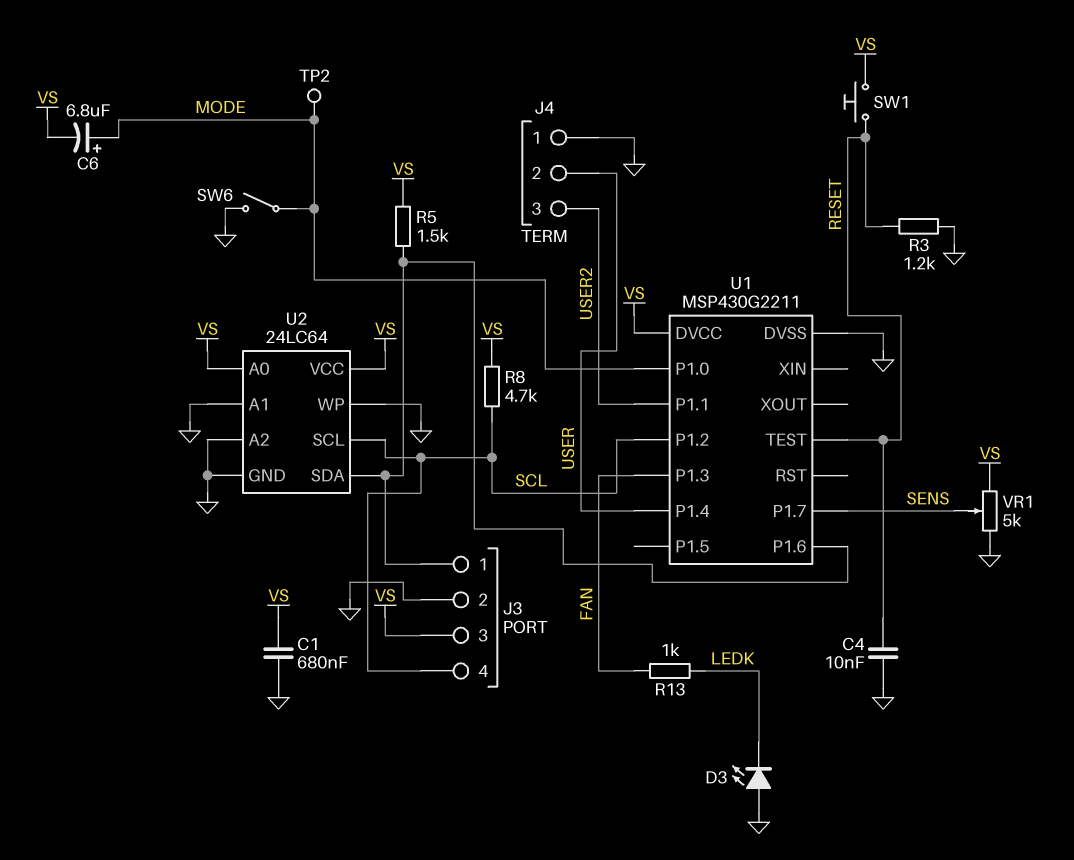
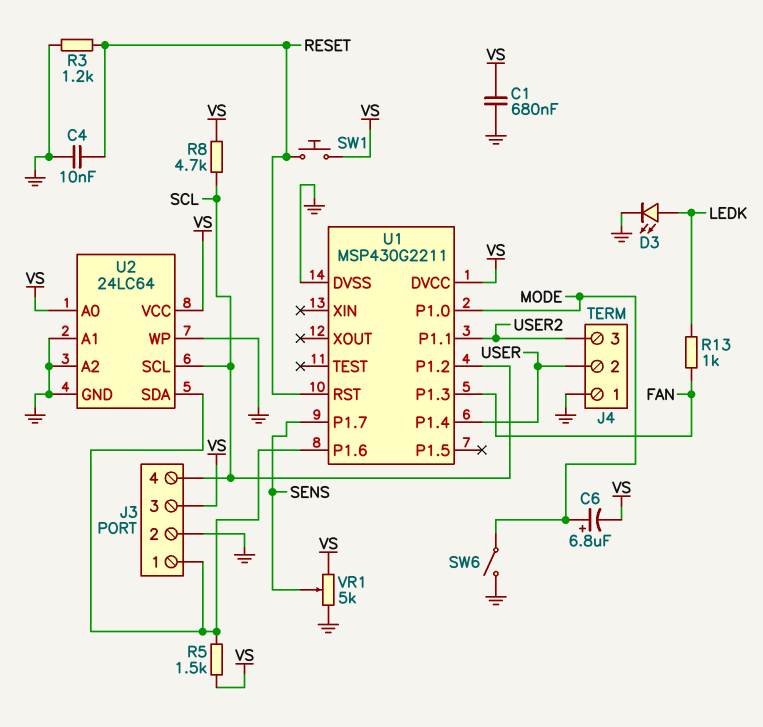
D3: LED (A GND, K LEDK) -> LED (A LEDK, K GND)
TP2: test point (MODE) -> none
U1 pin RST: none -> RESET
U1 pin TEST: RESET -> none

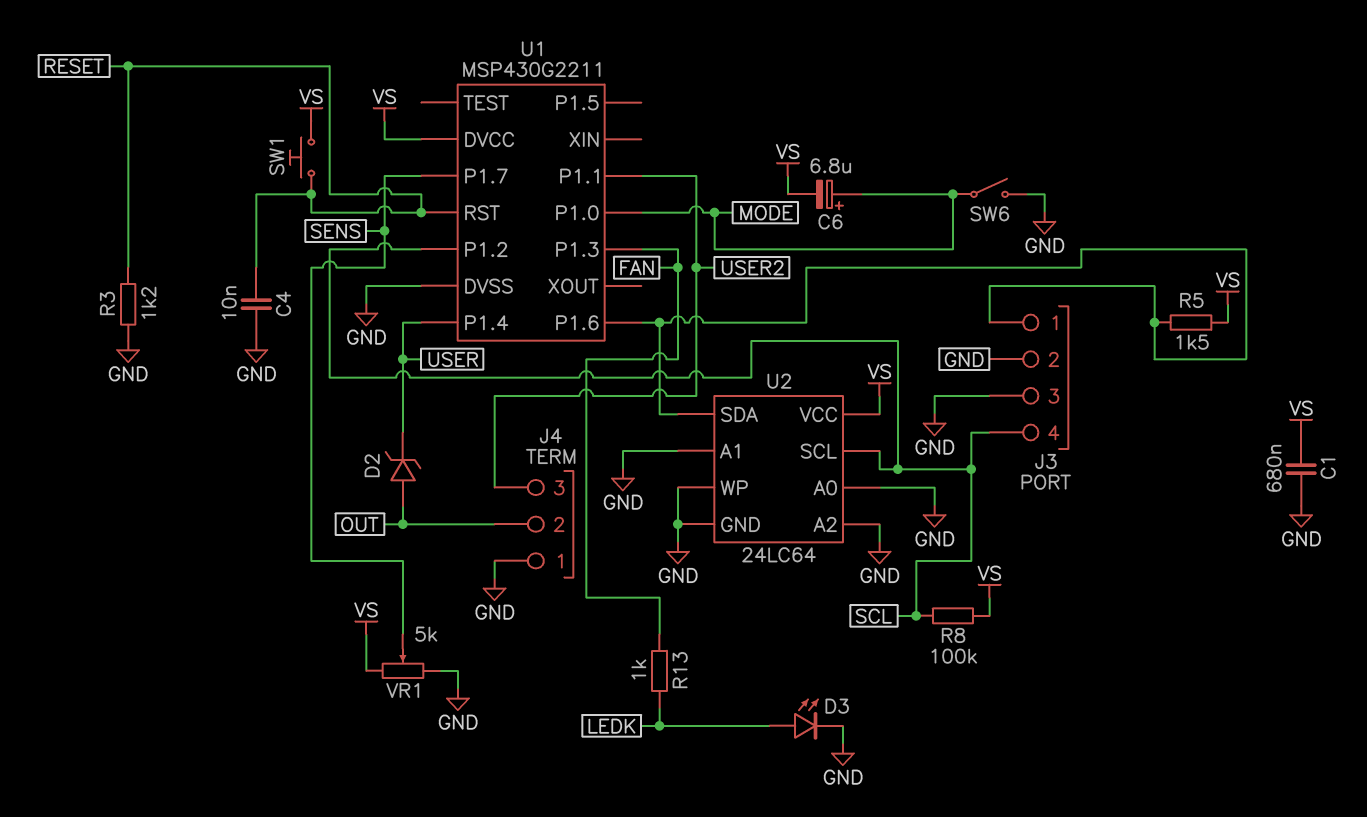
D2: none -> zener (A OUT, K USER)
J3 pin 3: VS -> GND
J4 pin 2: USER -> OUT
R8: 4.7k (SCL, VS) -> 100k (SCL, VS)
U2 pin A0: VS -> GND

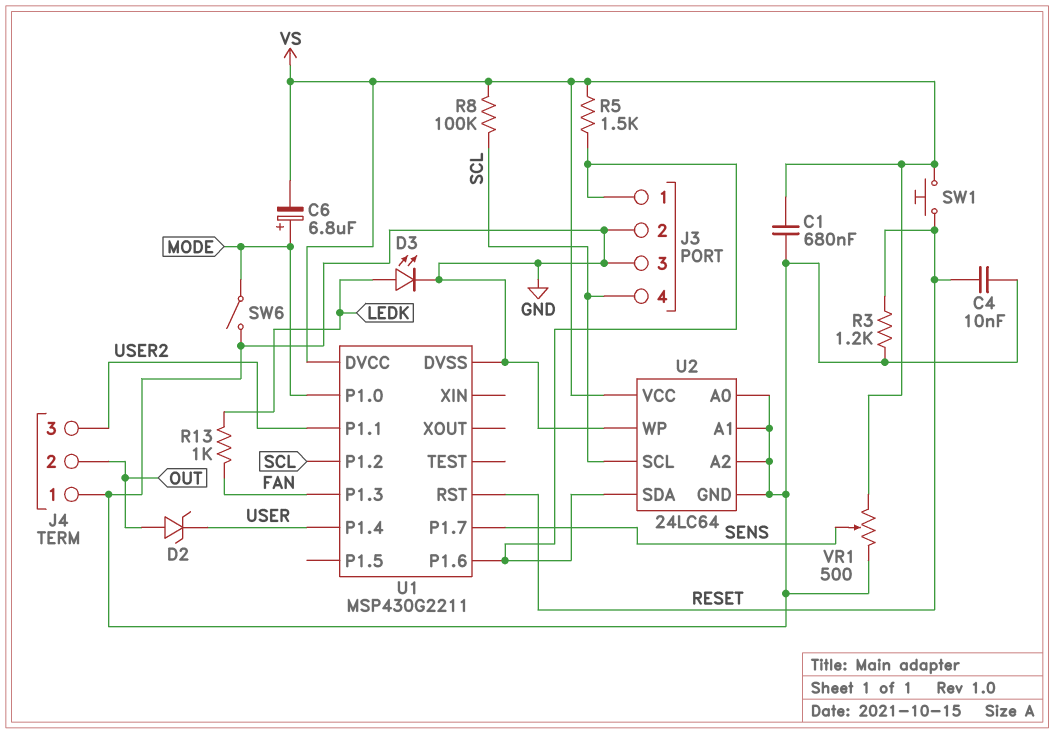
VR1: 5k (GND, VS, wiper SENS) -> 500 (GND, VS, wiper SENS)

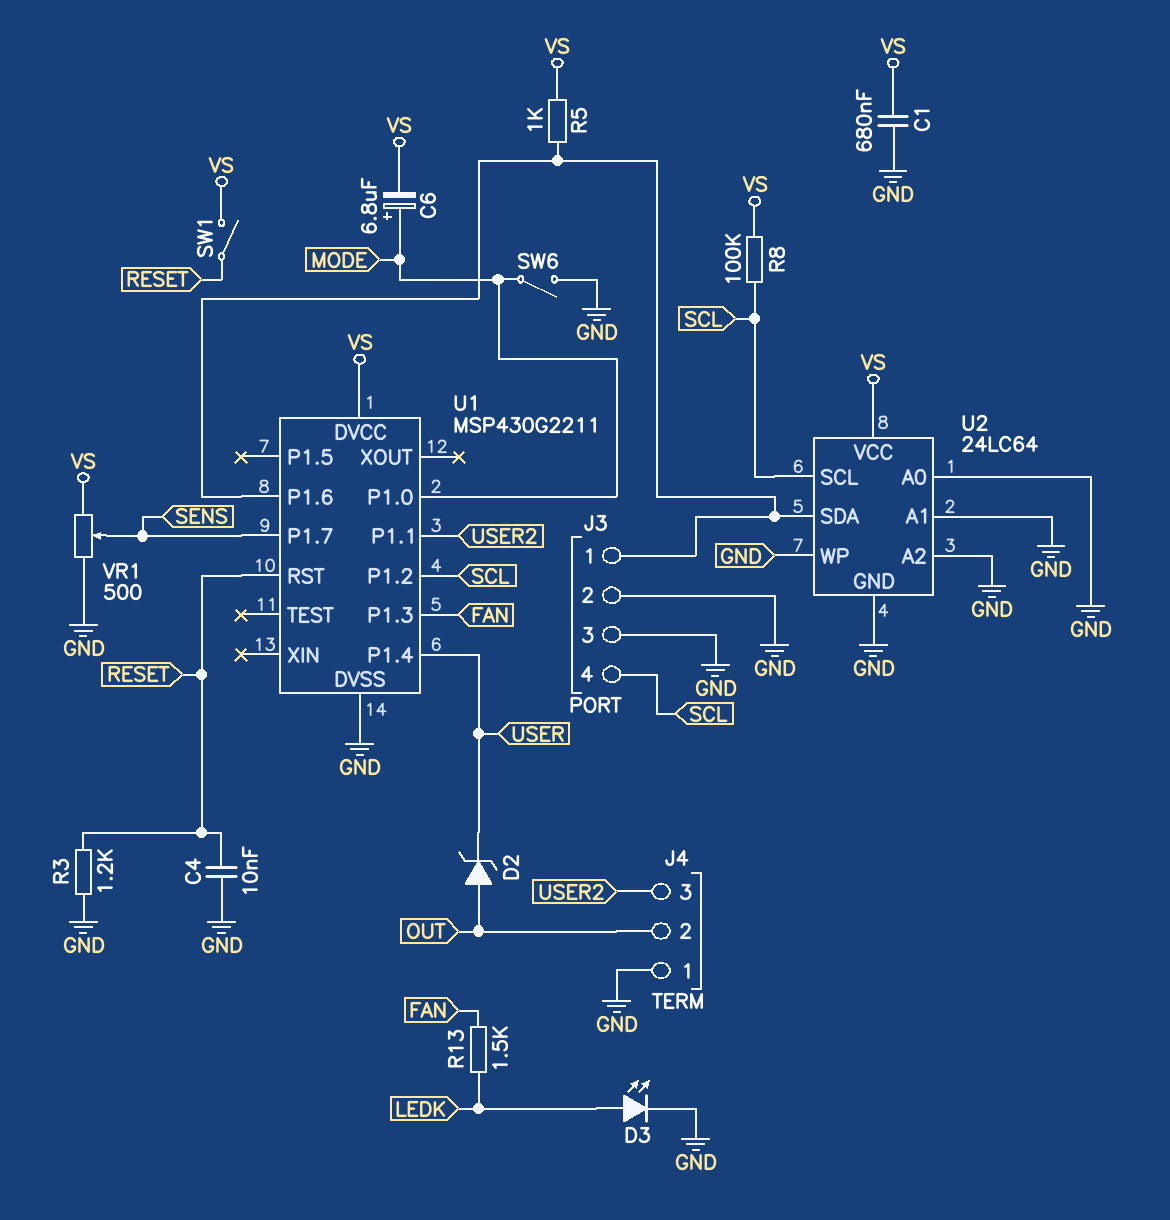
R5: 1.5k (J3/1, VS) -> 1k (J3/1, VS)
R13: 1k (FAN, LEDK) -> 1.5k (FAN, LEDK)
SW1: button (RESET, VS) -> switch (RESET, VS)

